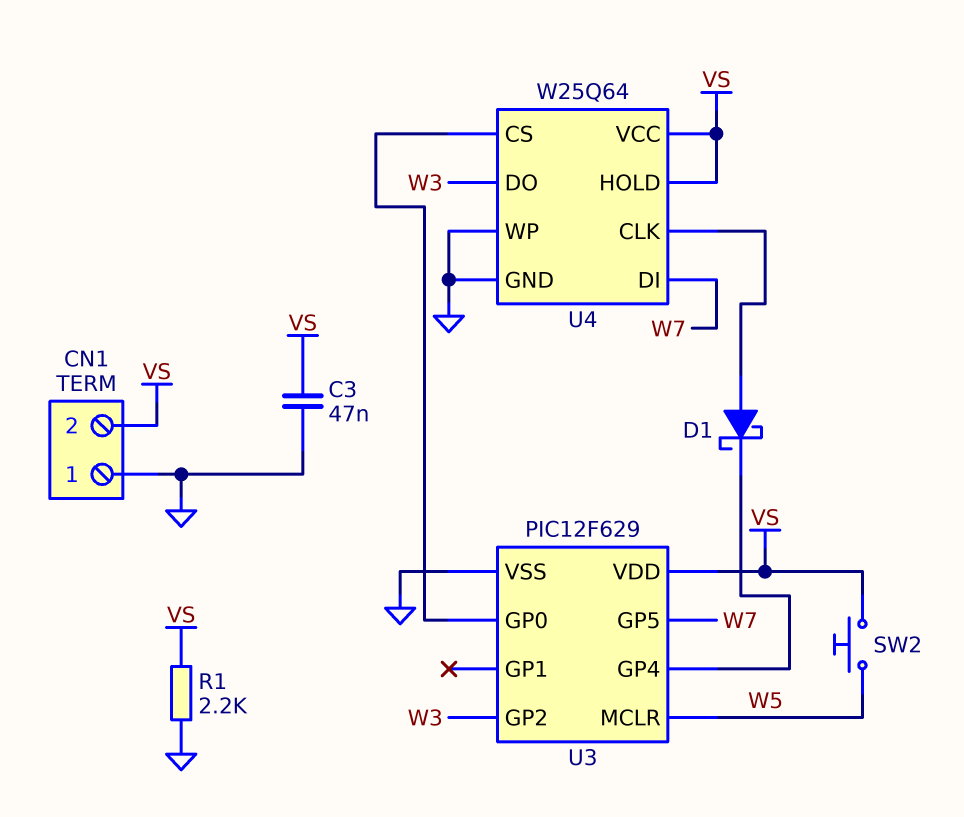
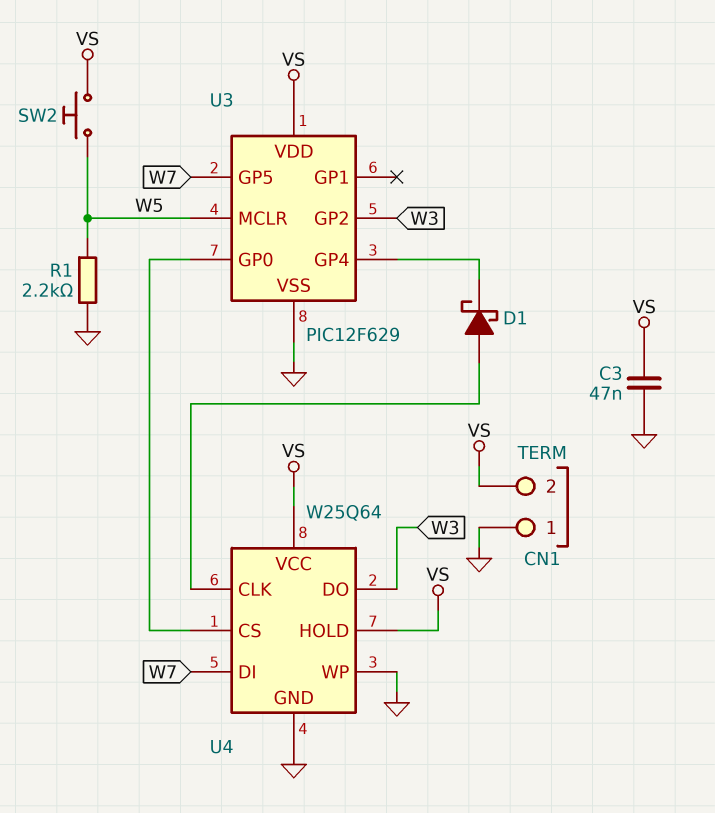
R1: 2.2k (GND, VS) -> 2.2k (GND, W5)

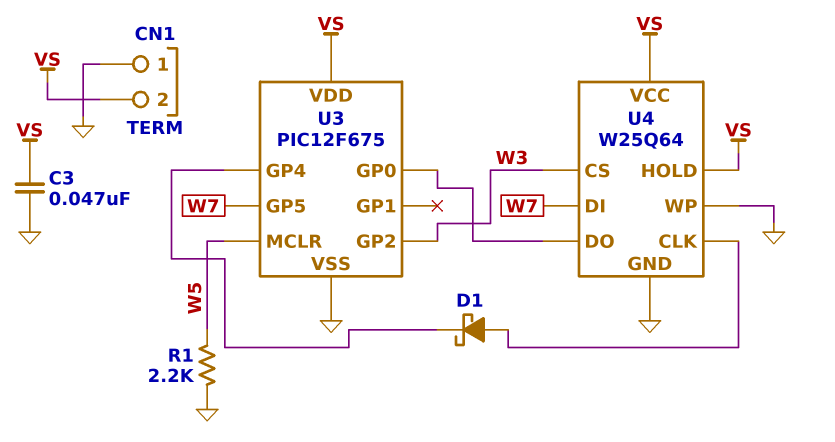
SW2: button (VS, W5) -> none
U3: PIC12F629 -> PIC12F675
U4 pin CS: U3/GP0 -> W3
U4 pin DO: W3 -> U3/GP0

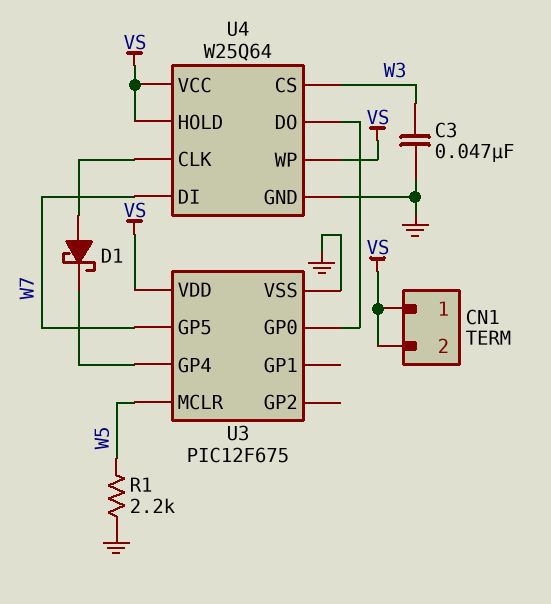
C3: 47nF (GND, VS) -> 47nF (GND, W3)
CN1 pin 1: GND -> VS
U3 pin GP2: W3 -> none
U4 pin WP: GND -> VS

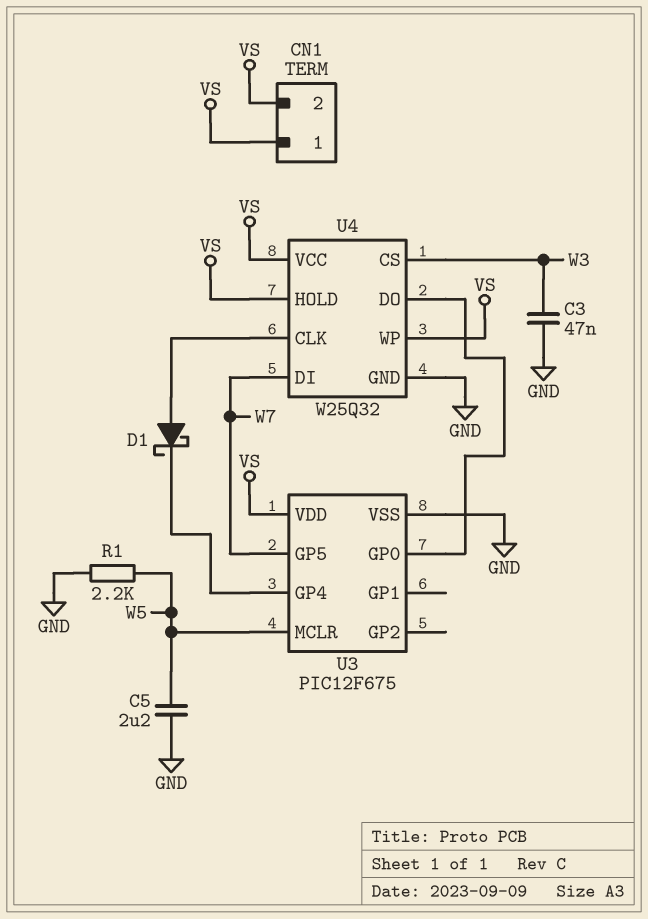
C5: none -> 2.2uF (GND, W5)
U4: W25Q64 -> W25Q32

